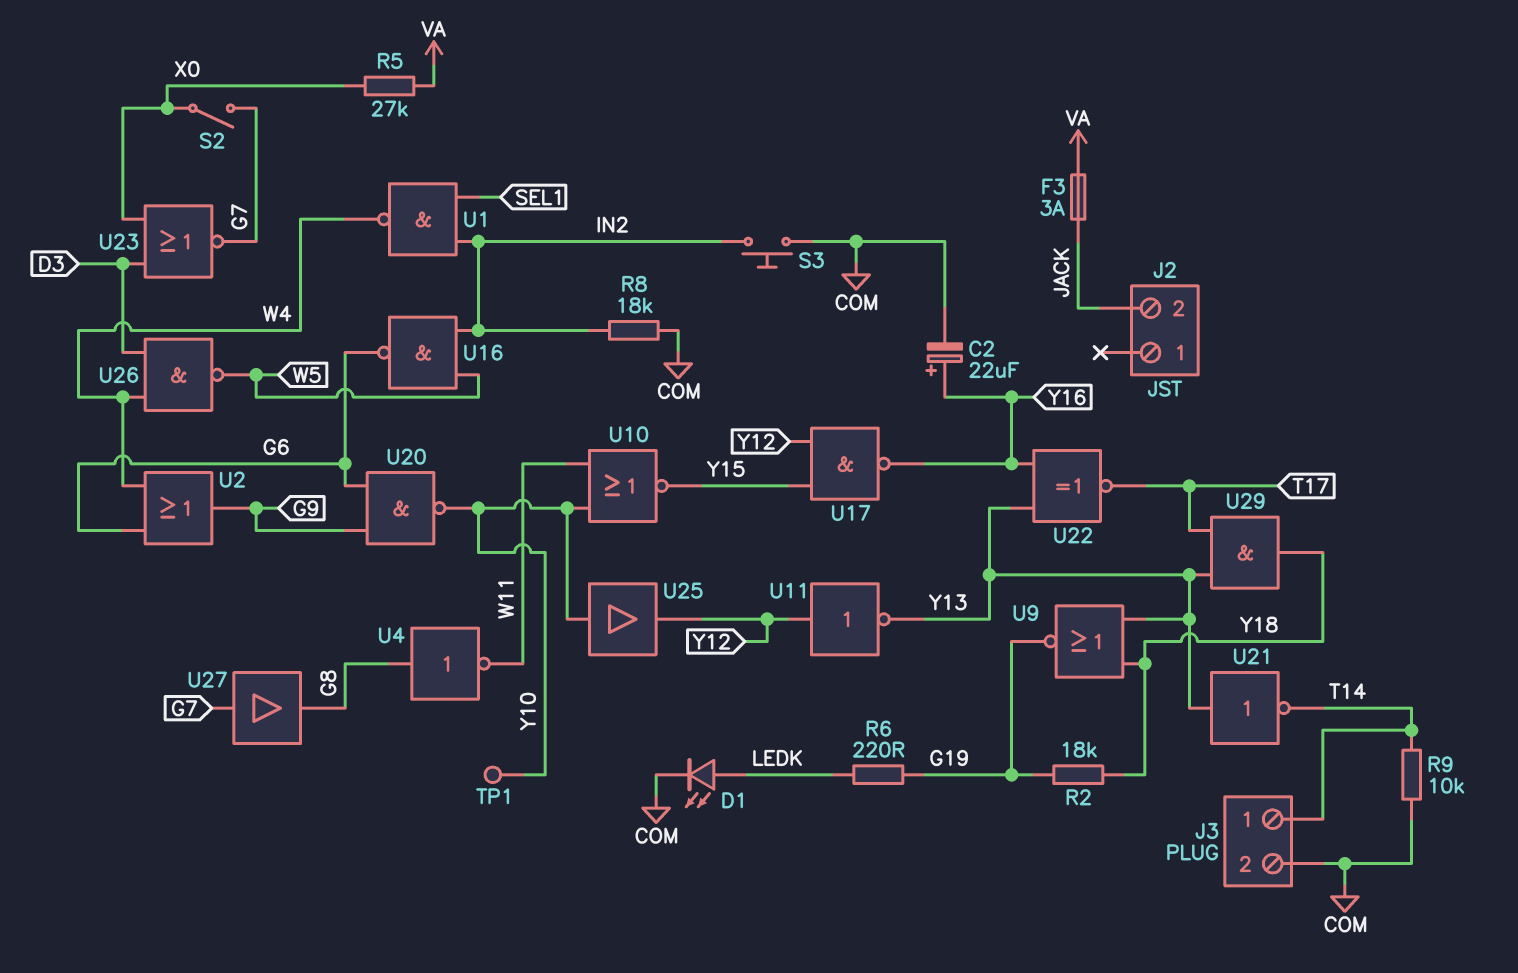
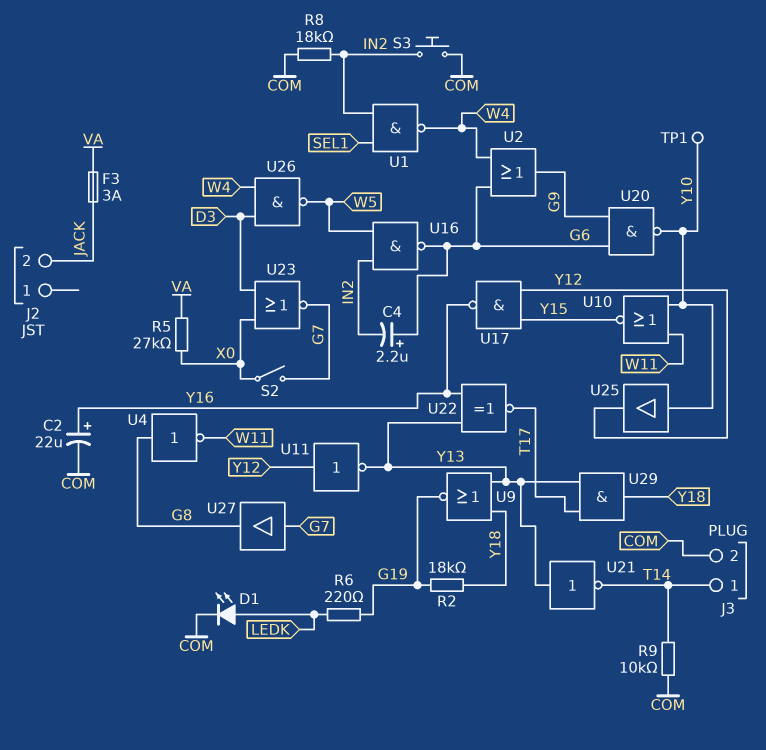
C4: none -> 2.2uF (plus G6, minus IN2)

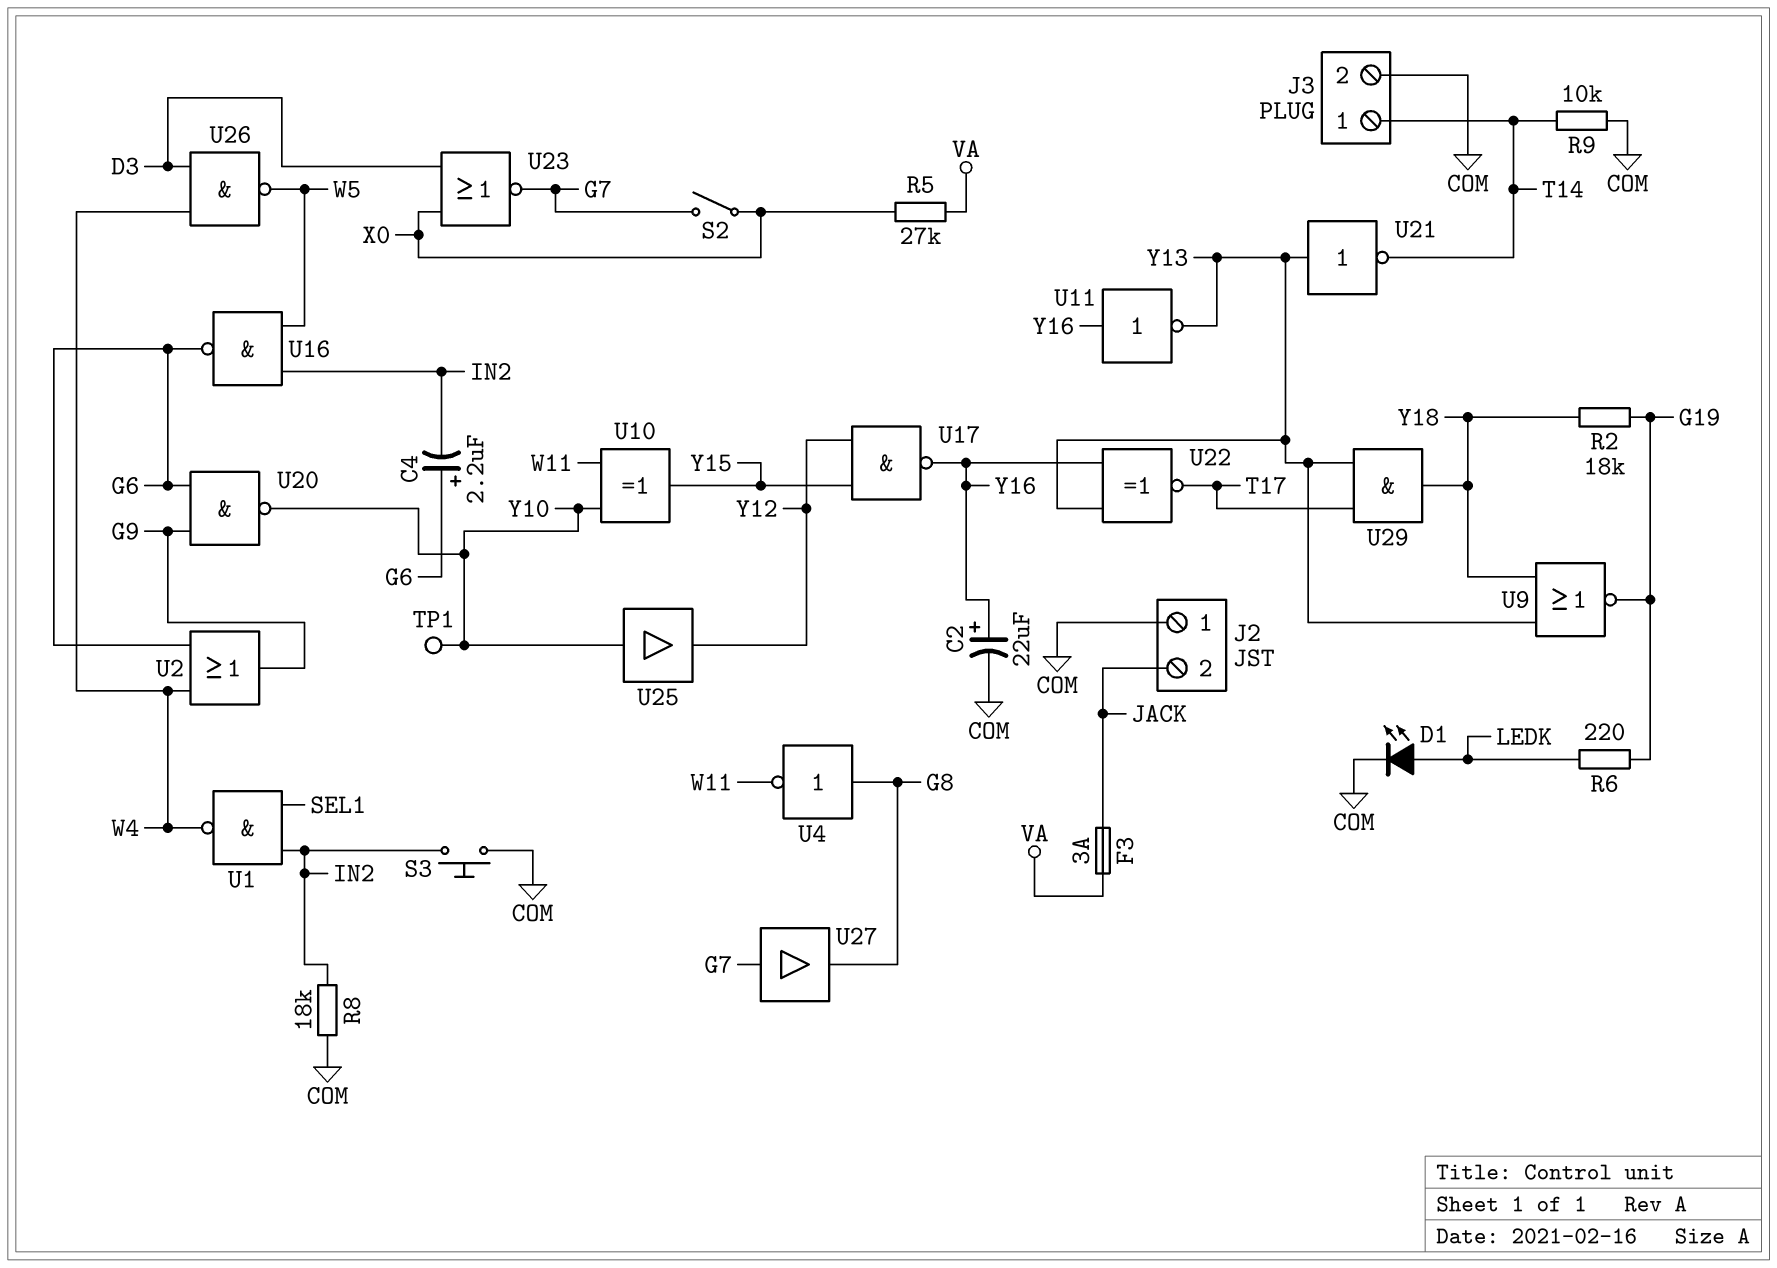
J2 pin 1: none -> COM
U10: NOR (in W11, in Y10, out Y15) -> XOR (in W11, in Y10, out Y15)
U11: NOT (in Y12, out Y13) -> NOT (in Y16, out Y13)

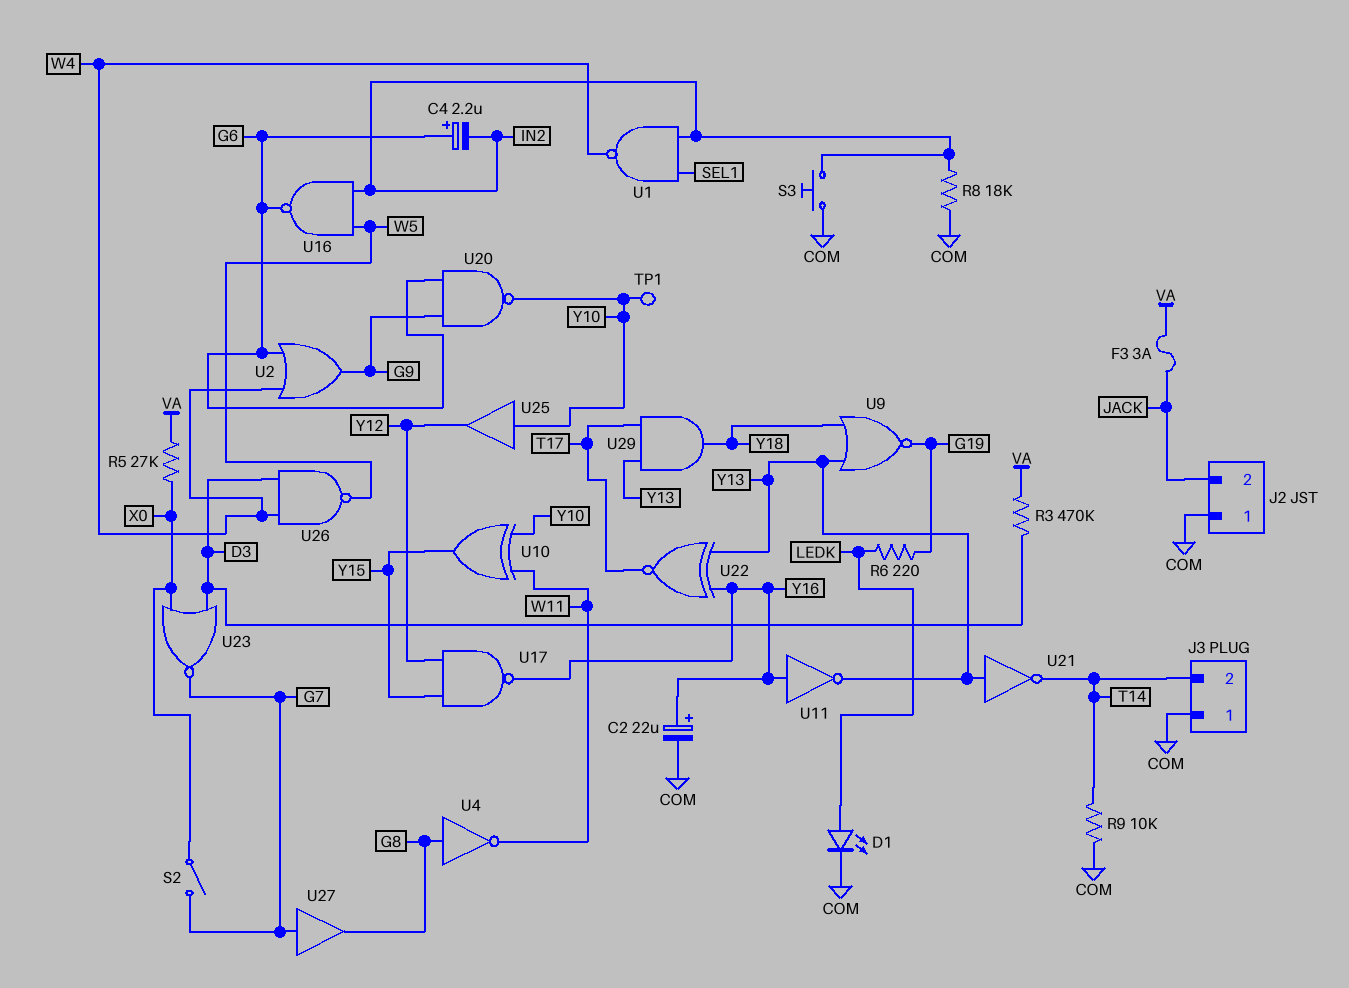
J3 pin 1: T14 -> COM
J3 pin 2: COM -> T14
R2: 18k (G19, Y18) -> none
R3: none -> 470k (D3, VA)

